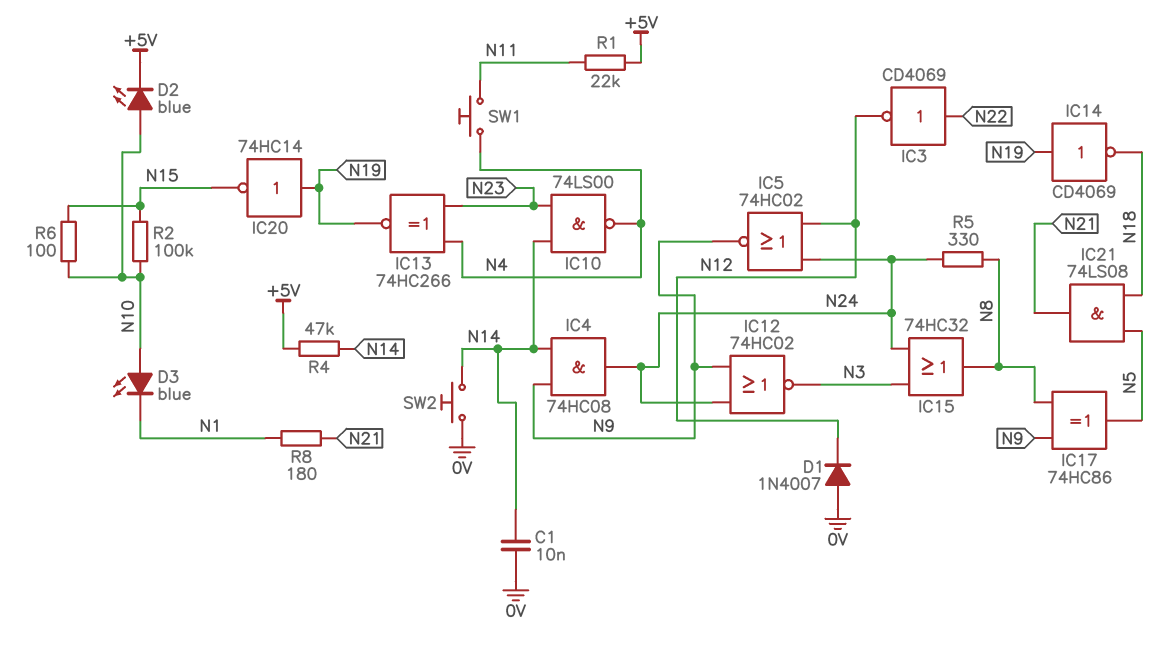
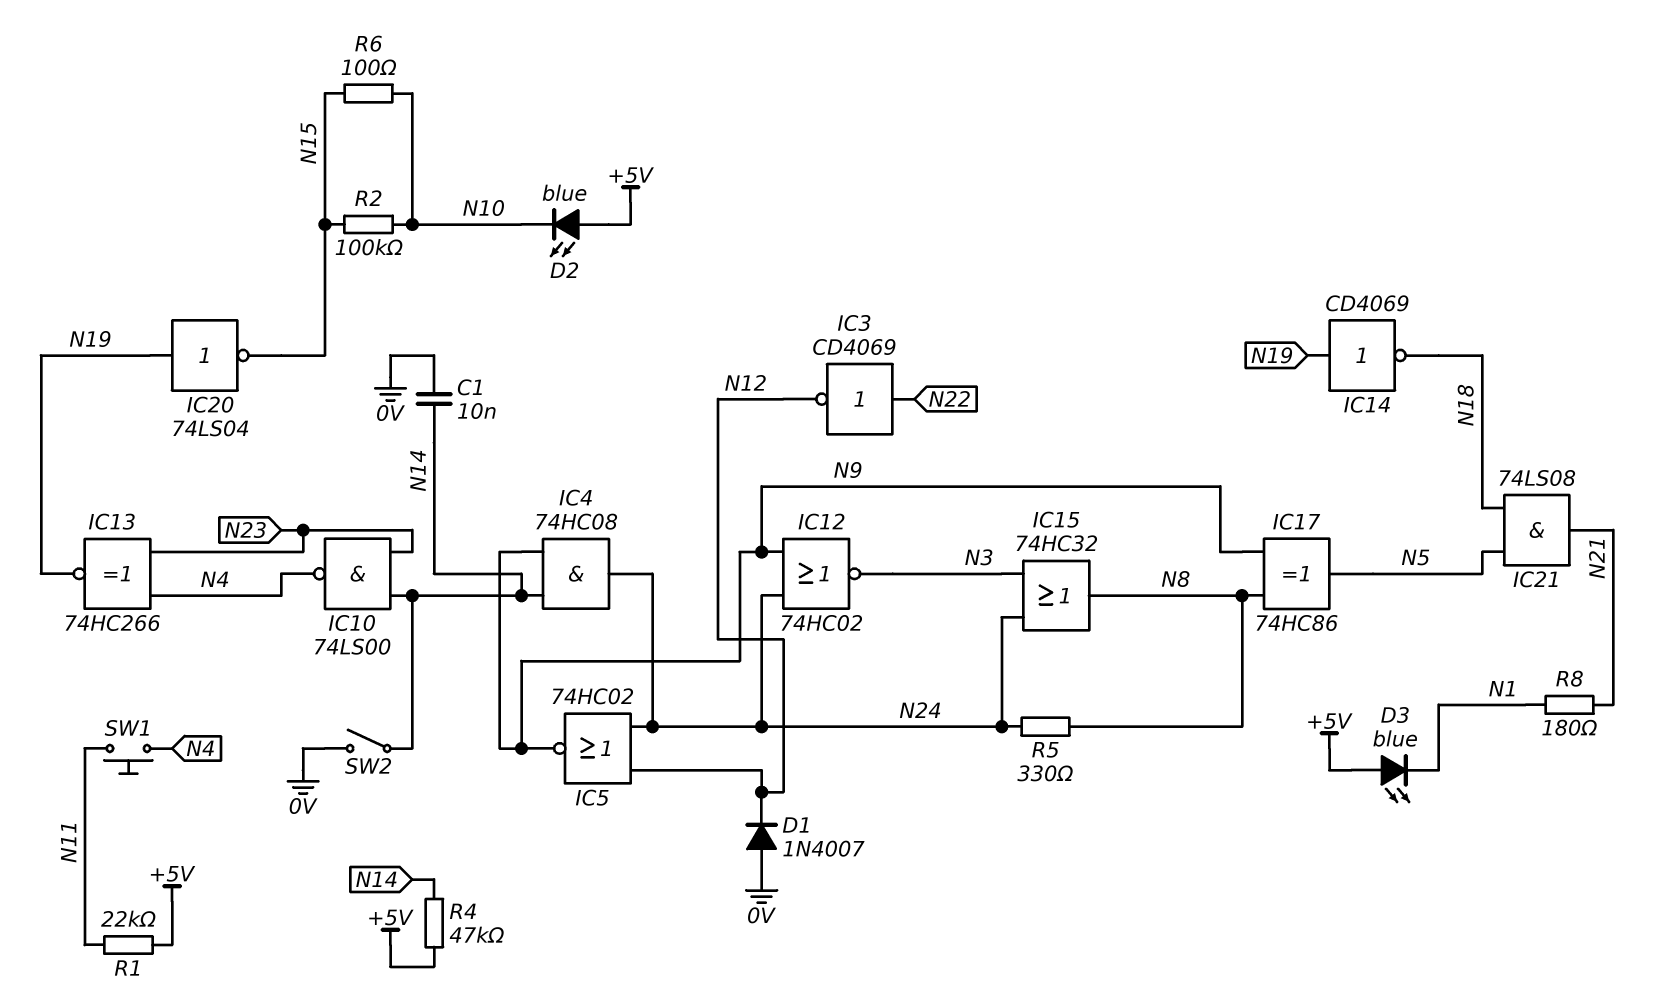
D2: LED blue (A N10, K +5V) -> LED blue (A +5V, K N10)
D3: LED blue (A N10, K N1) -> LED blue (A +5V, K N1)
IC20: NOT 74HC14 (in N19, out N15) -> NOT 74LS04 (in N19, out N15)
SW2: button (0V, N14) -> switch (0V, N14)

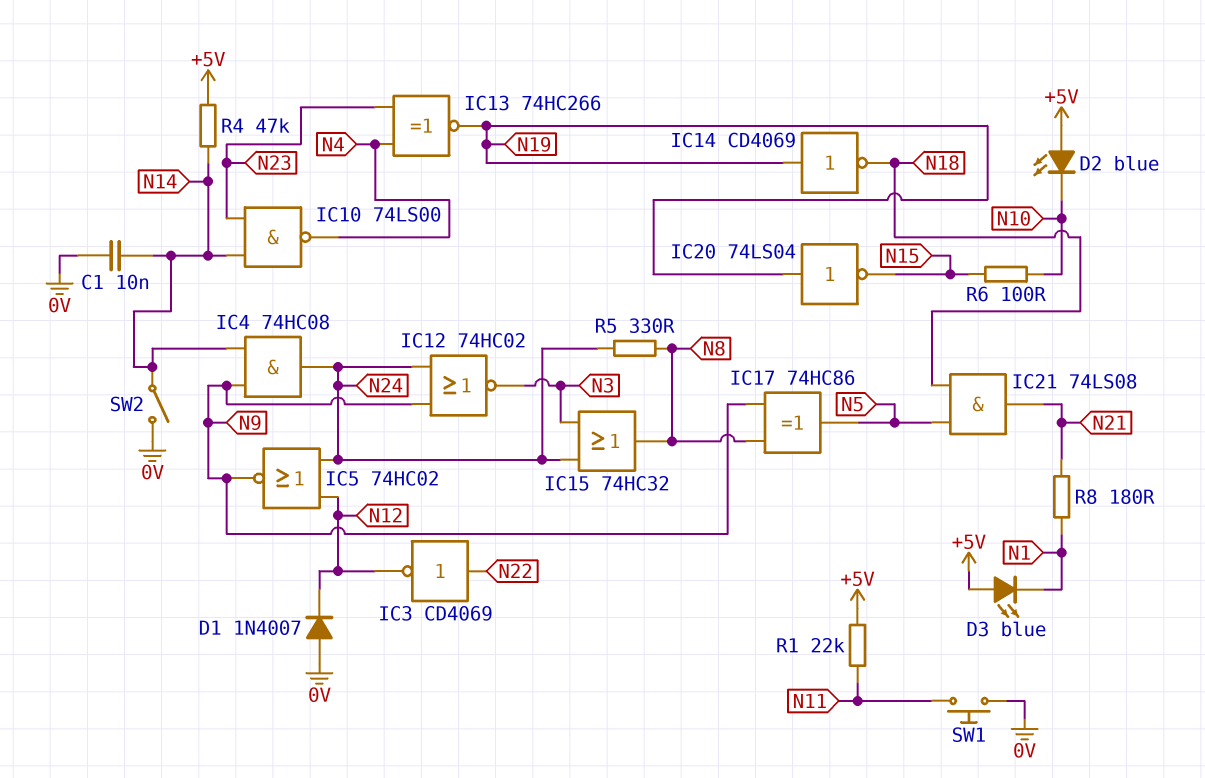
R2: 100k (N10, N15) -> none
SW1: button (N4, N11) -> button (0V, N11)

